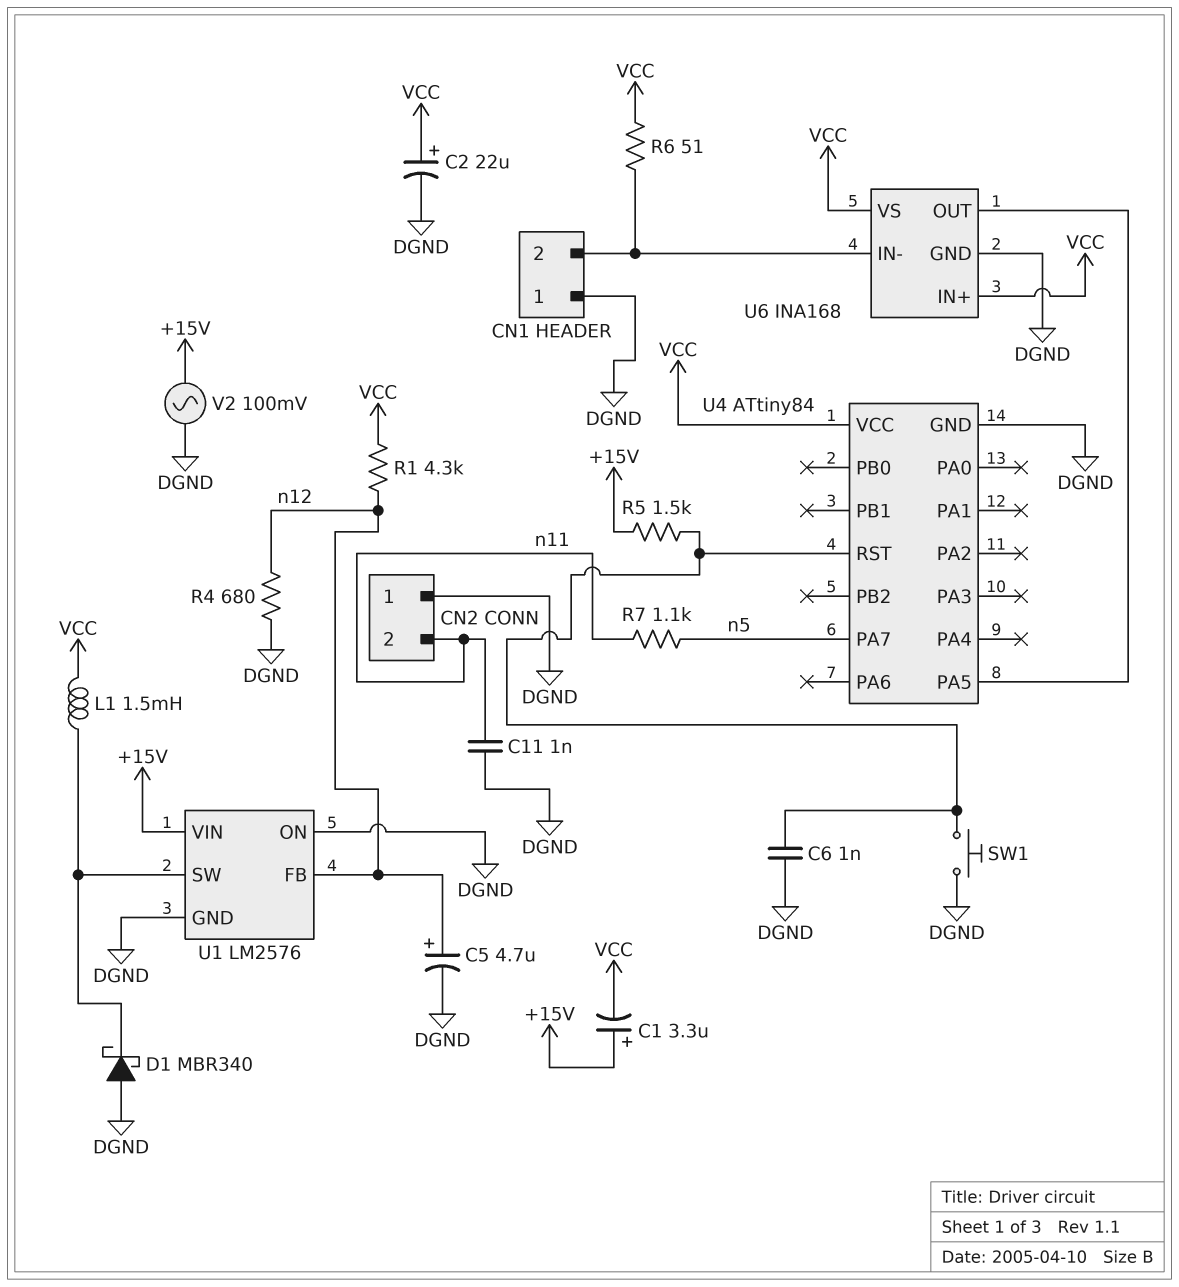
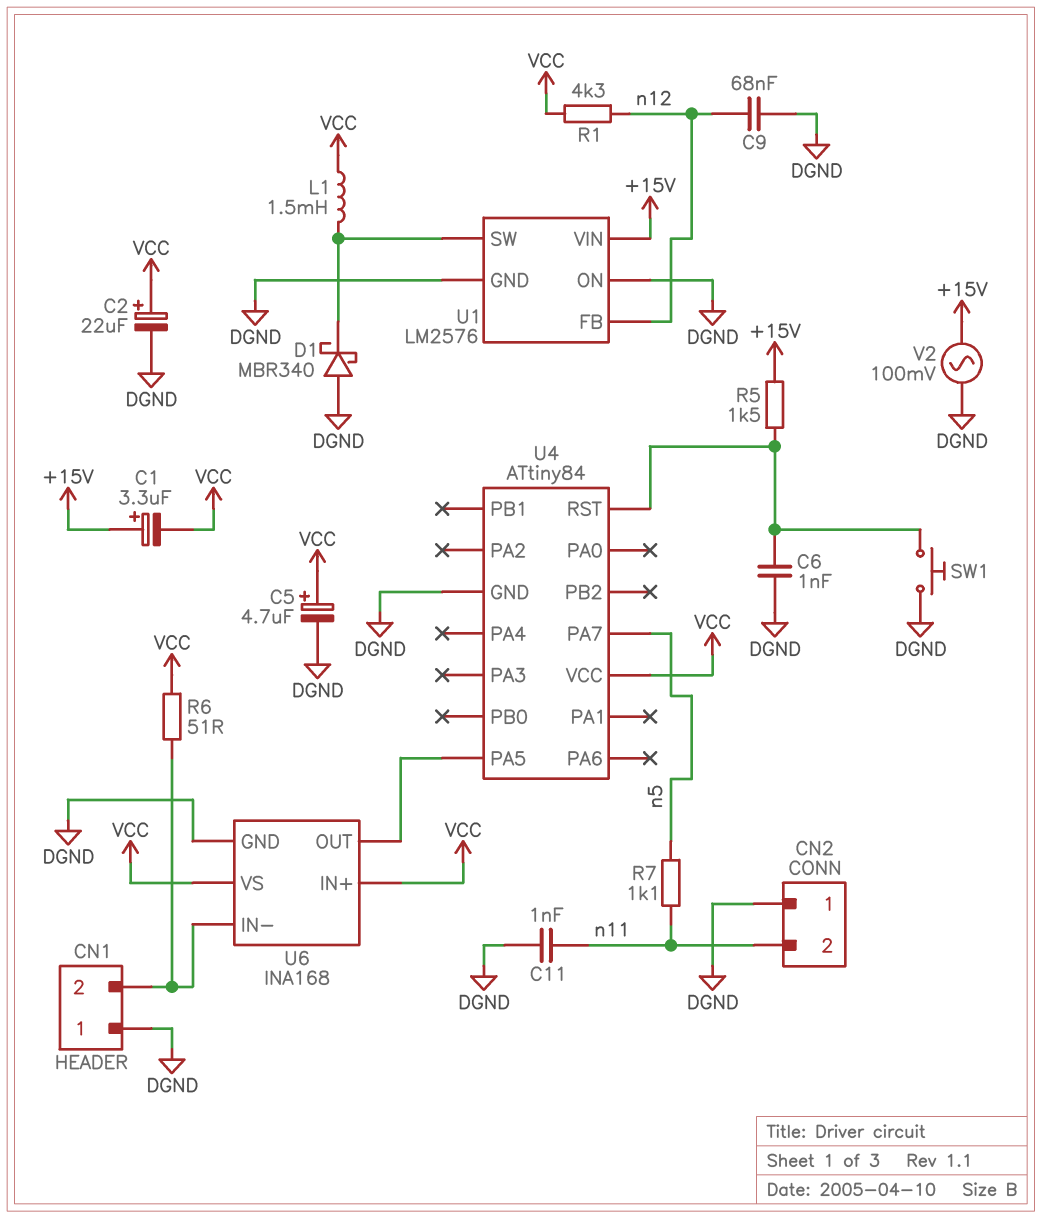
C5: 4.7uF (plus n12, minus DGND) -> 4.7uF (plus VCC, minus DGND)
C9: none -> 68nF (DGND, n12)
R4: 680 (DGND, n12) -> none

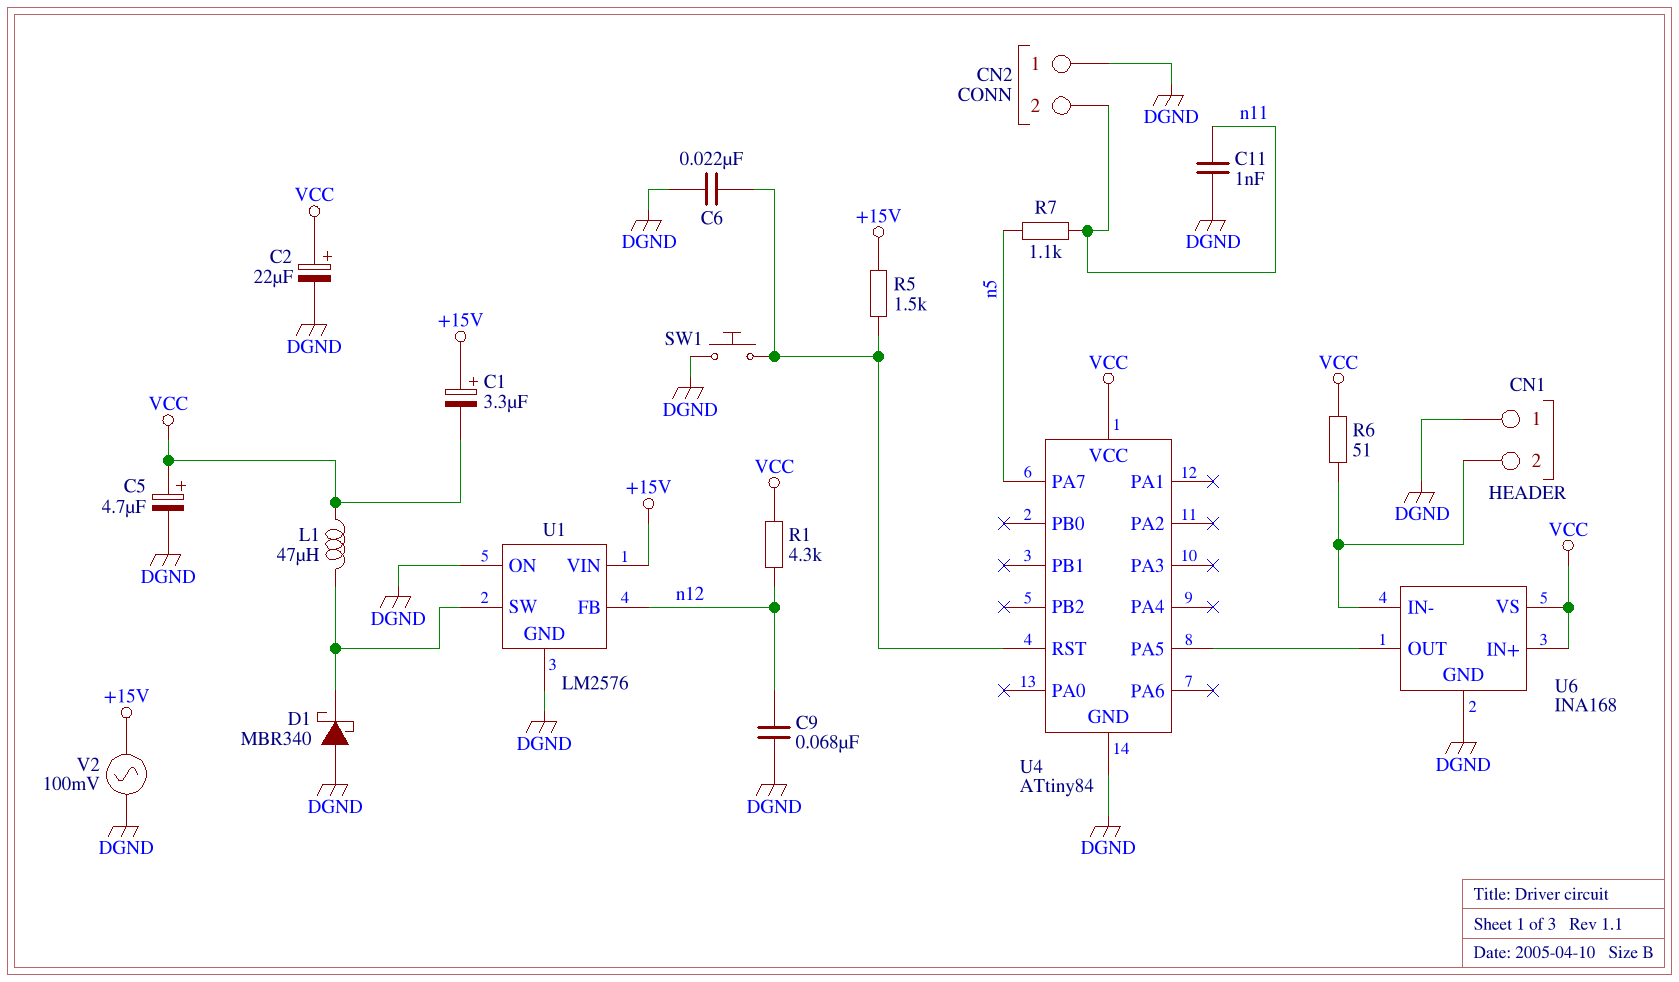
C6: 1nF (DGND, U4/RST) -> 22nF (DGND, U4/RST)
L1: 1.5mH (U1/SW, VCC) -> 47uH (U1/SW, VCC)

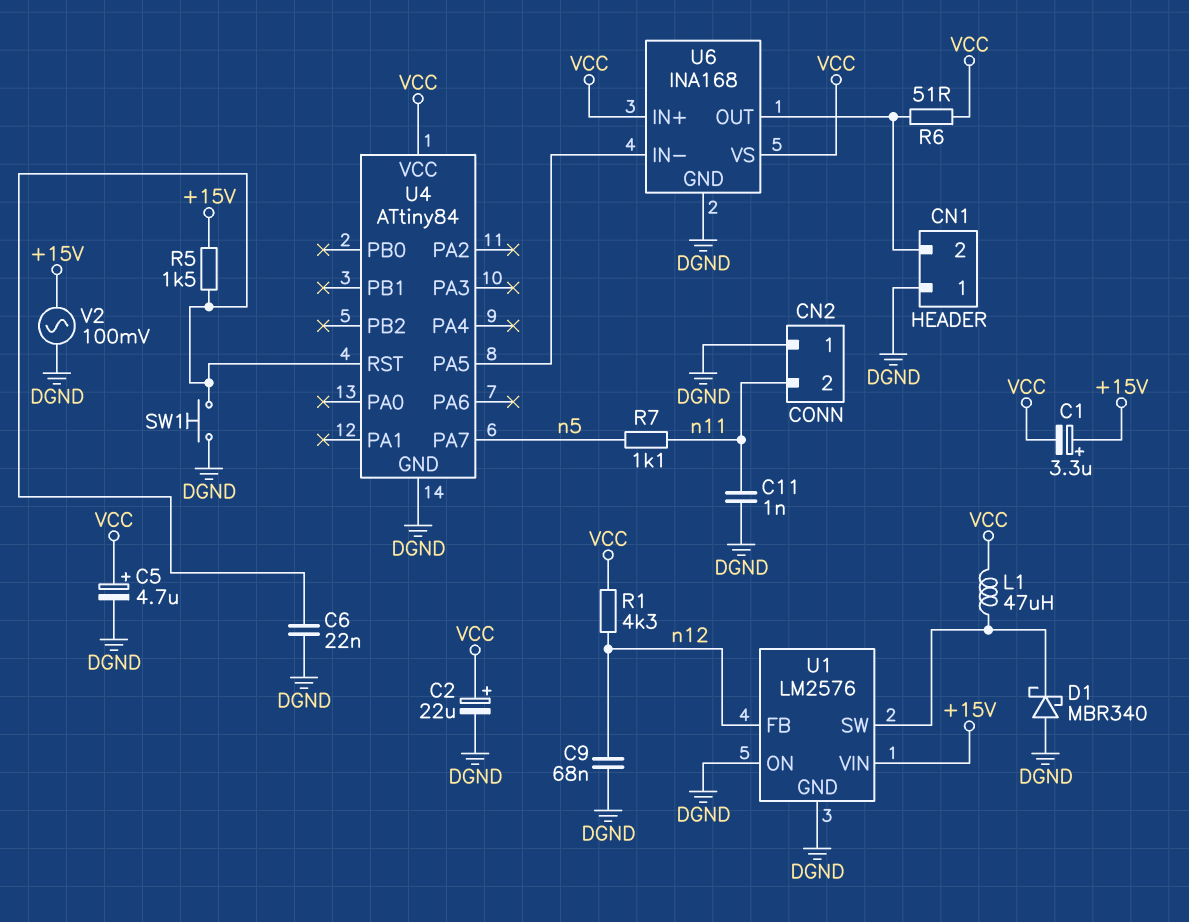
U6 pin IN-: CN1/2 -> U4/PA5
U6 pin OUT: U4/PA5 -> CN1/2

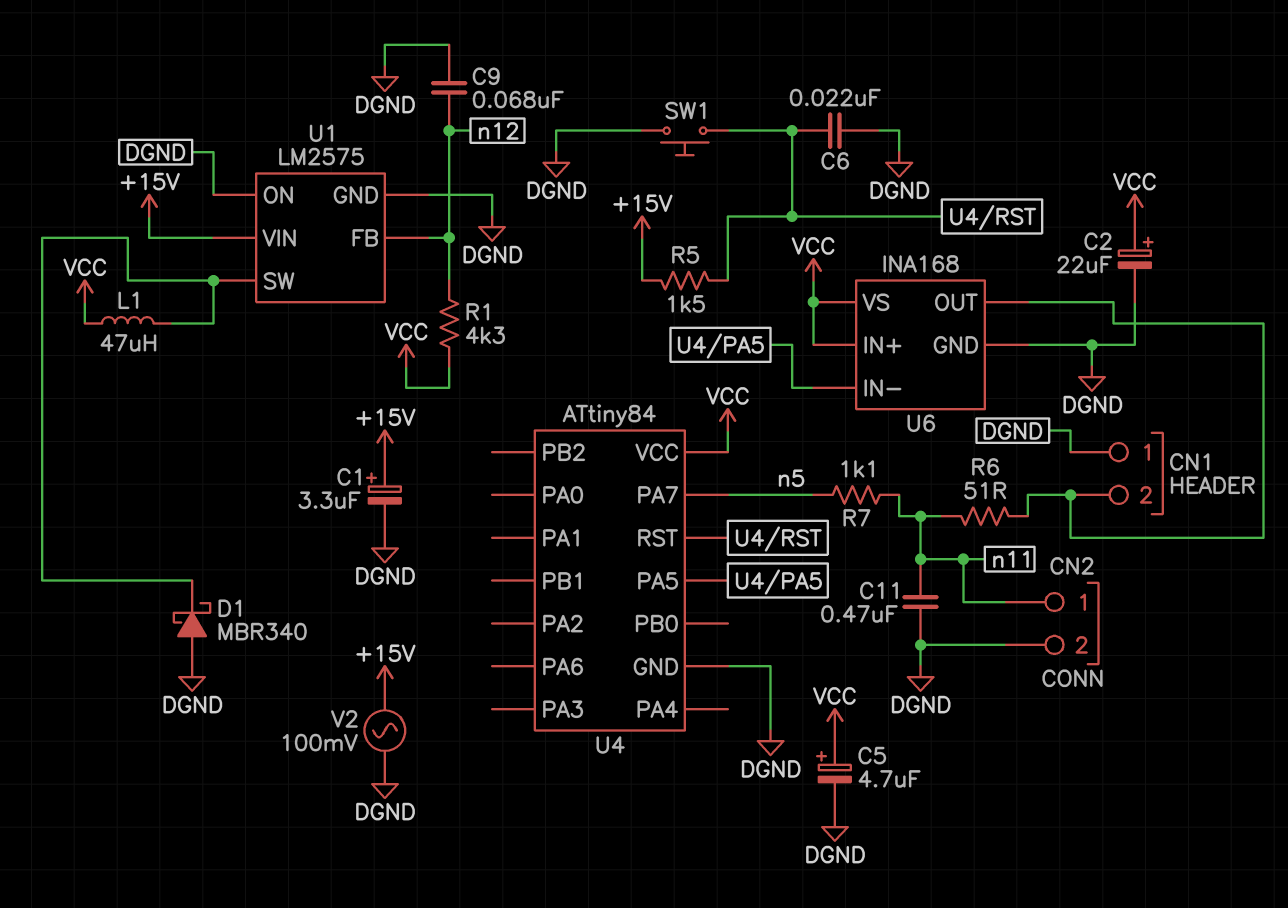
C1: 3.3uF (plus +15V, minus VCC) -> 3.3uF (plus +15V, minus DGND)
C11: 1nF (DGND, n11) -> 470nF (DGND, n11)
CN2 pin 1: DGND -> n11
CN2 pin 2: n11 -> DGND
R6: 51 (CN1/2, VCC) -> 51 (CN1/2, n11)
U1: LM2576 -> LM2575

